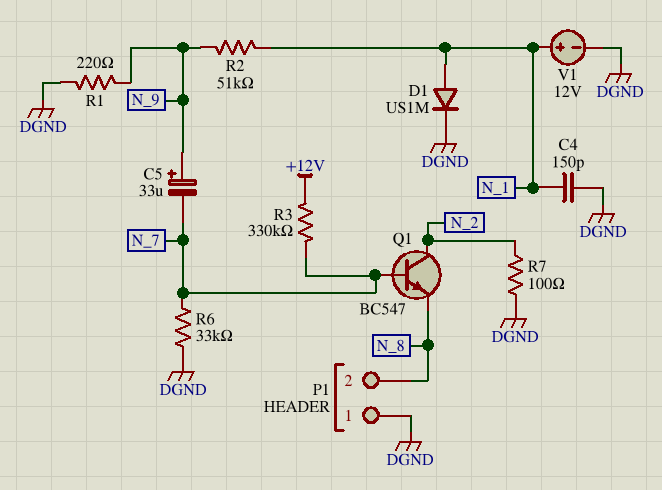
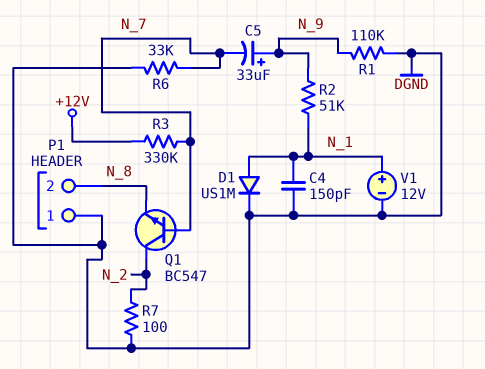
R1: 220 (DGND, N_9) -> 110k (DGND, N_9)

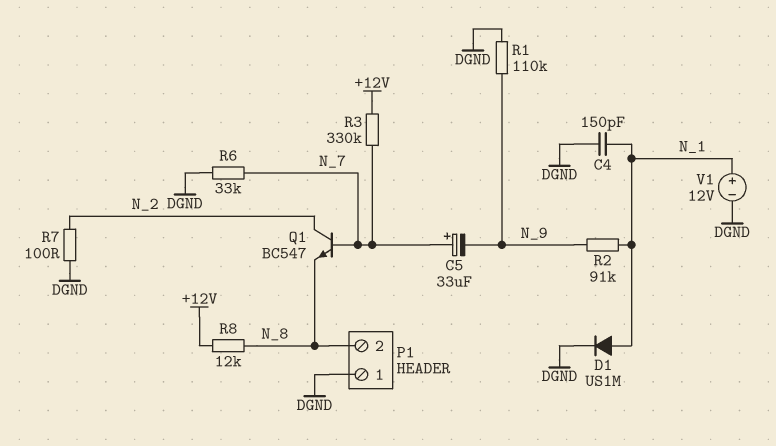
C5: 33uF (plus N_9, minus N_7) -> 33uF (plus N_7, minus N_9)
R2: 51k (N_1, N_9) -> 91k (N_1, N_9)
R8: none -> 12k (+12V, N_8)

